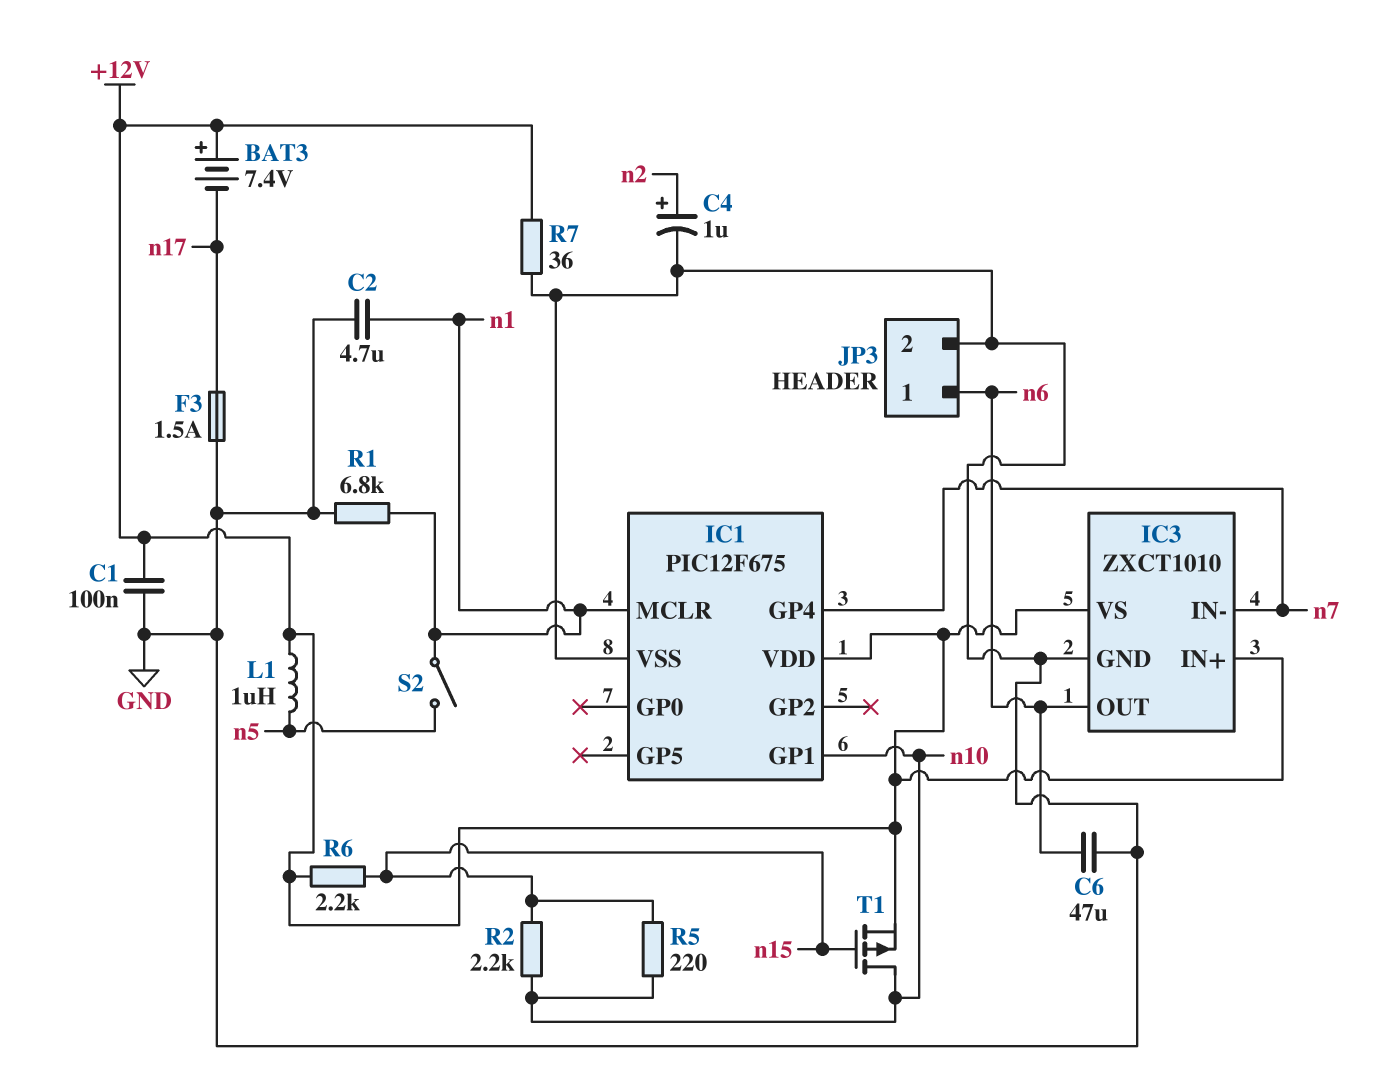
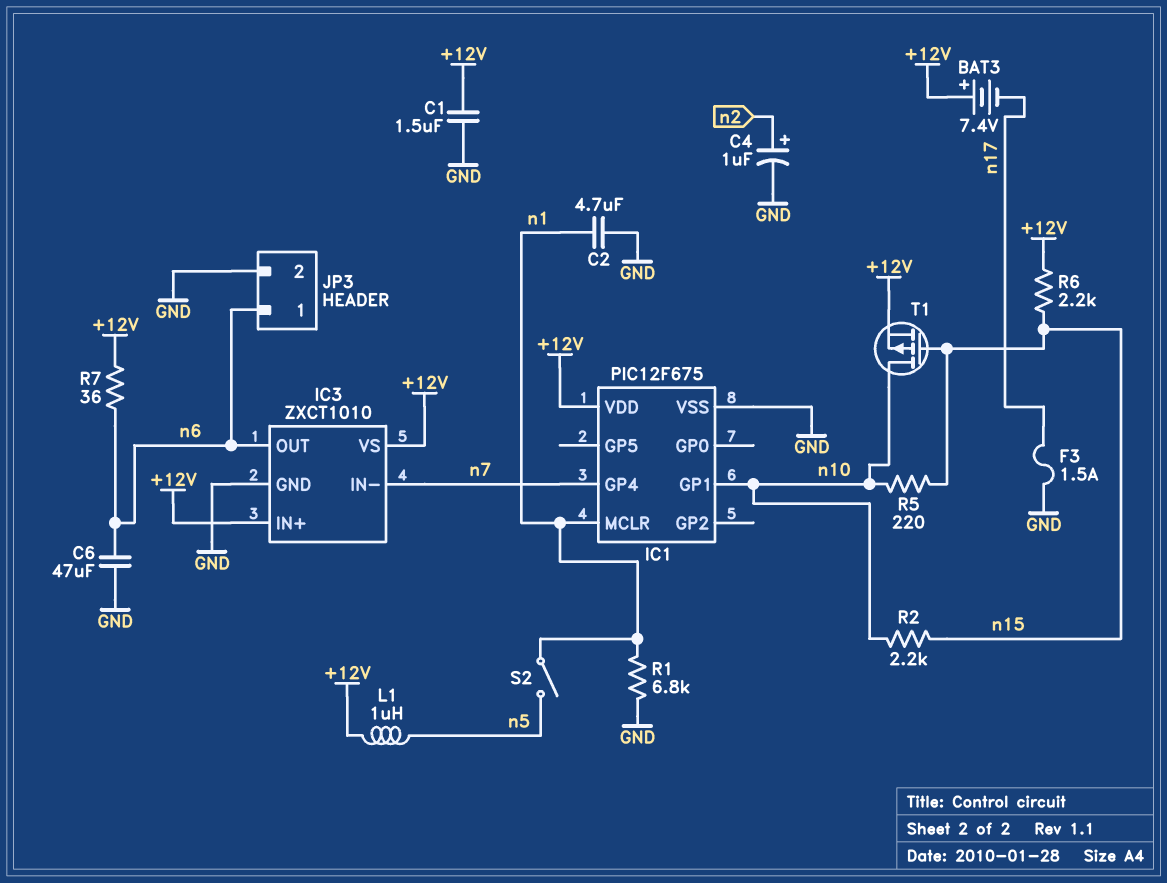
C1: 100nF (+12V, GND) -> 1.5uF (+12V, GND)
R7: 36 (+12V, GND) -> 36 (+12V, n6)

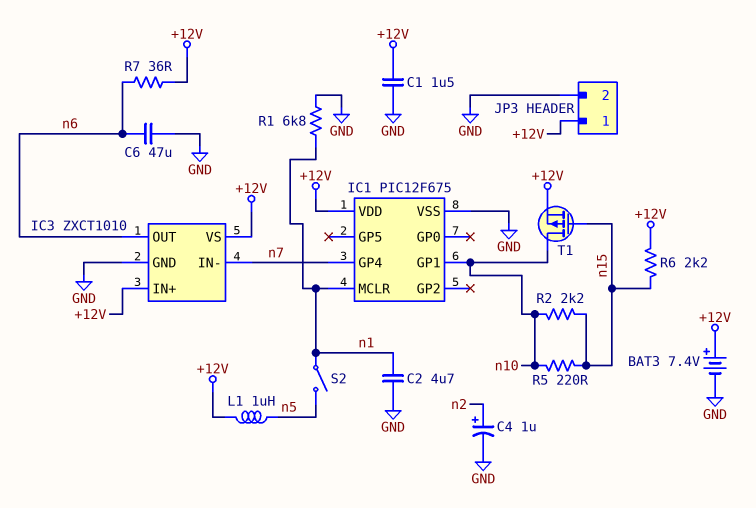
BAT3: 7.4V (plus +12V, minus n17) -> 7.4V (plus +12V, minus GND)
F3: 1.5A (GND, n17) -> none
JP3 pin 1: n6 -> +12V

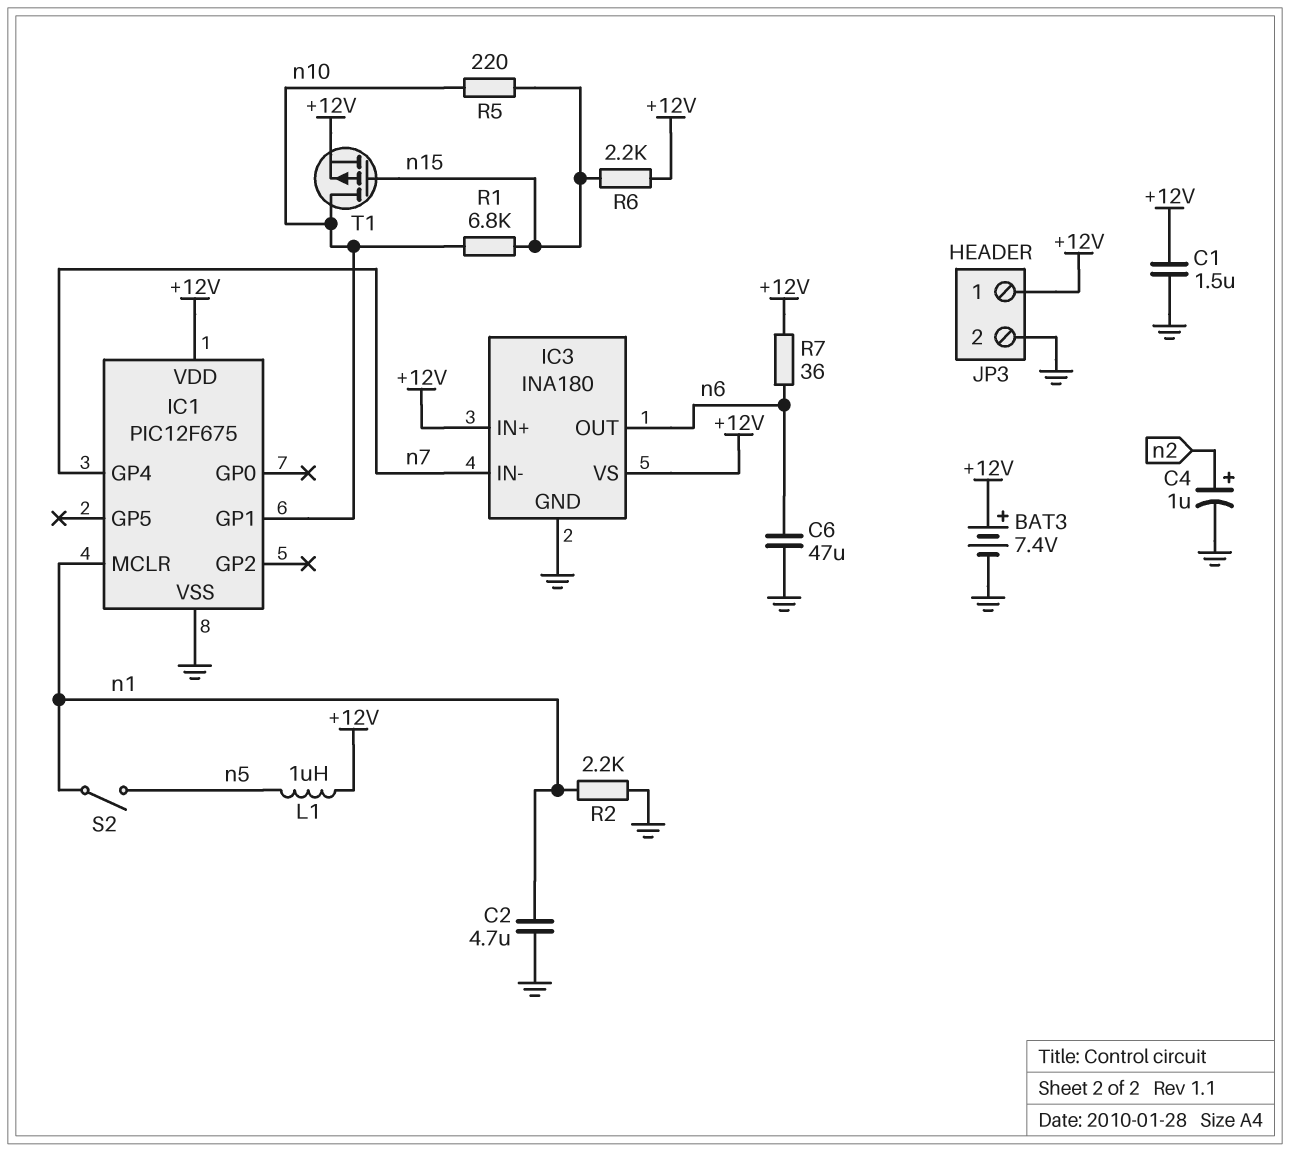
IC3: ZXCT1010 -> INA180
R1: 6.8k (GND, n1) -> 6.8k (n10, n15)
R2: 2.2k (n10, n15) -> 2.2k (GND, n1)

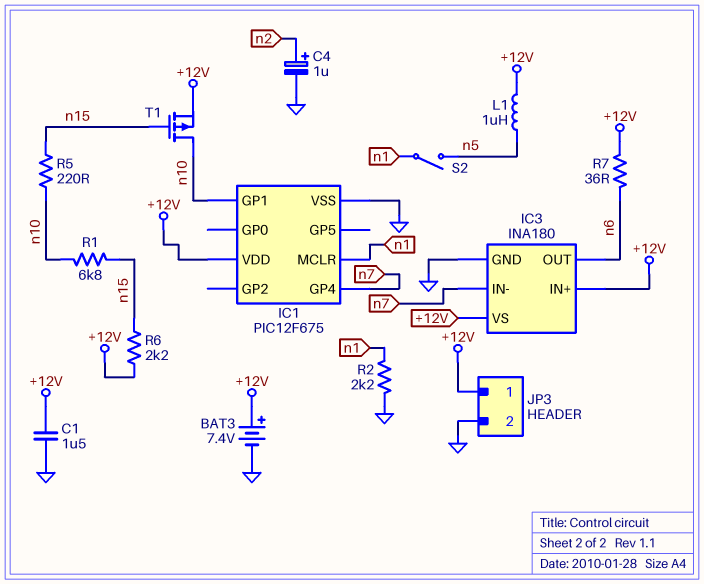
C2: 4.7uF (GND, n1) -> none
C6: 47uF (GND, n6) -> none

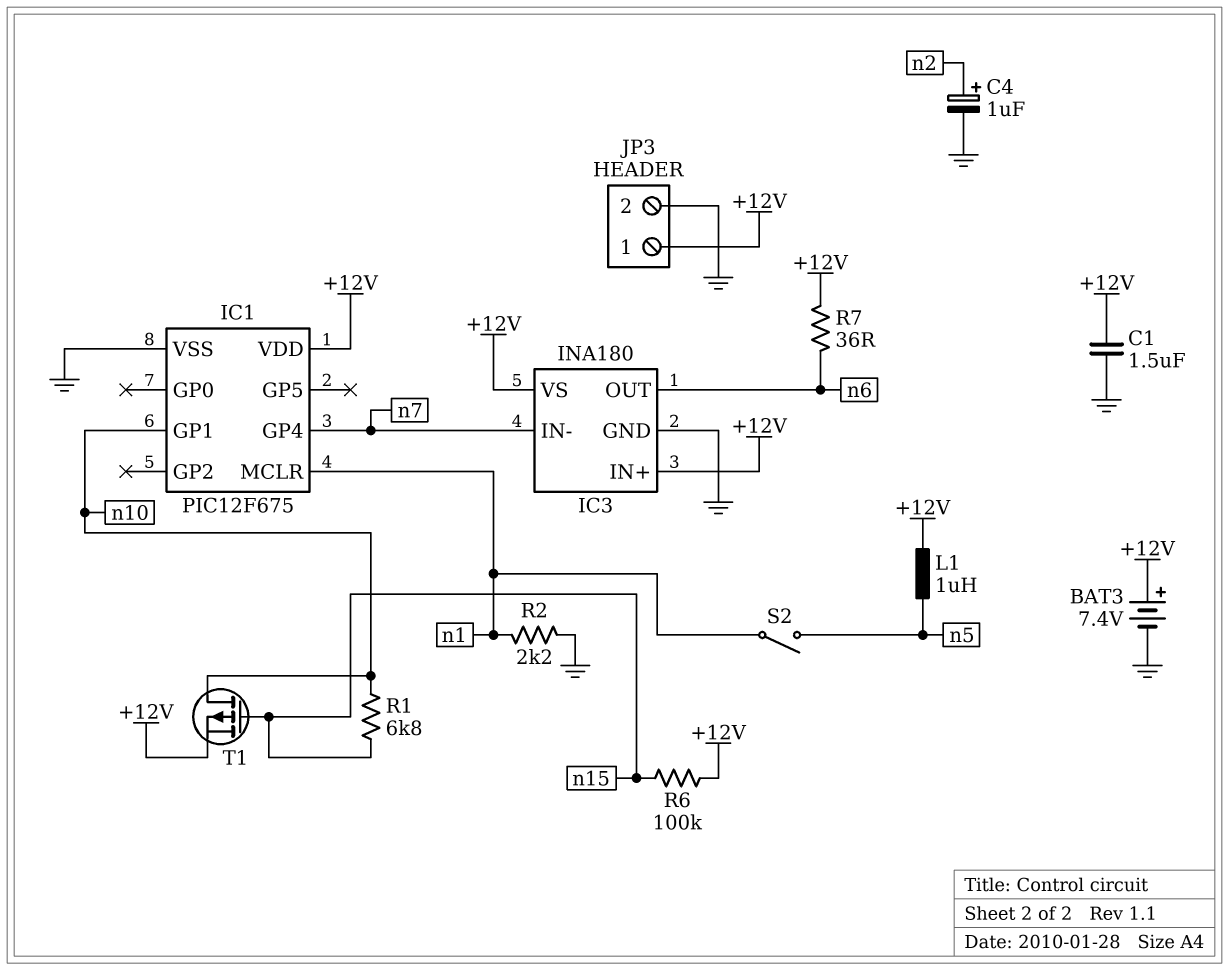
R5: 220 (n10, n15) -> none
R6: 2.2k (+12V, n15) -> 100k (+12V, n15)

